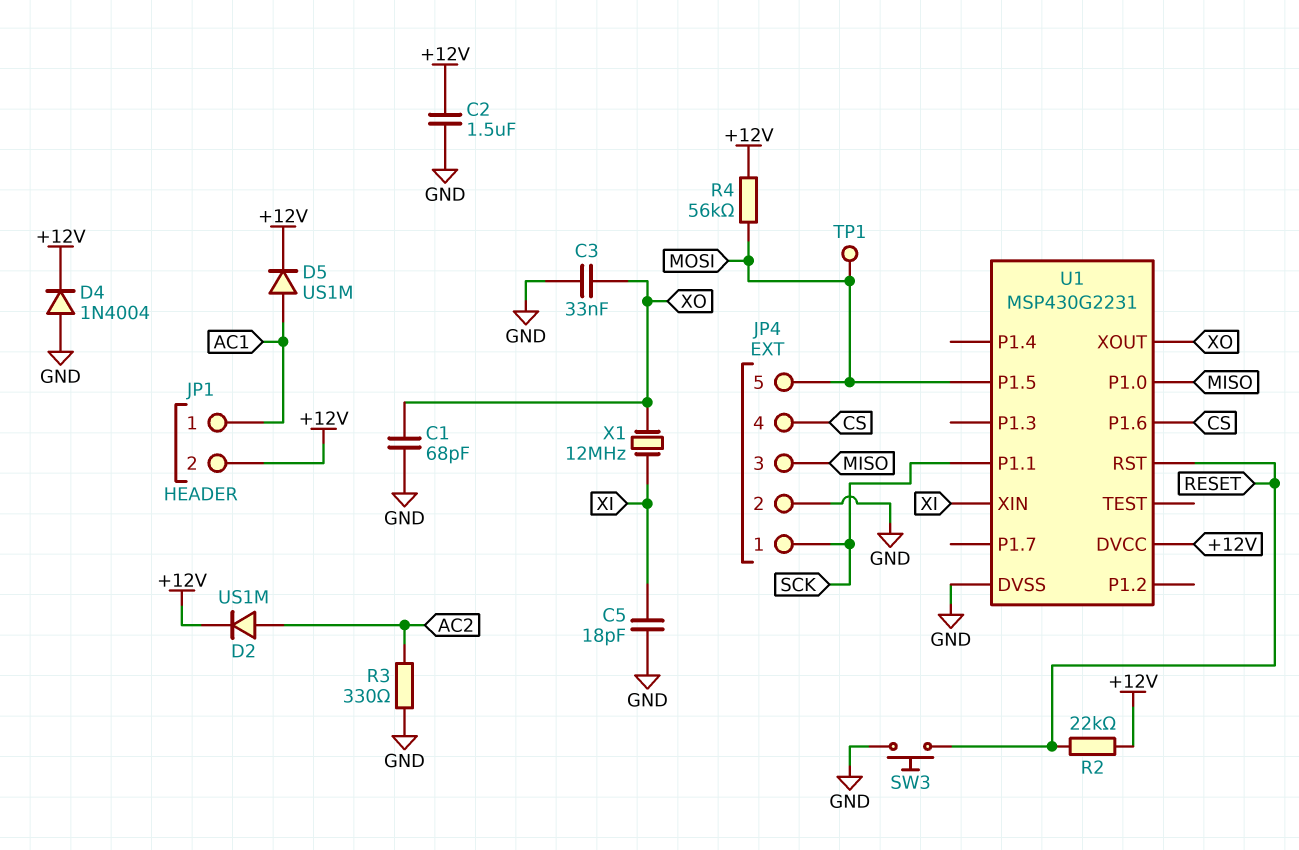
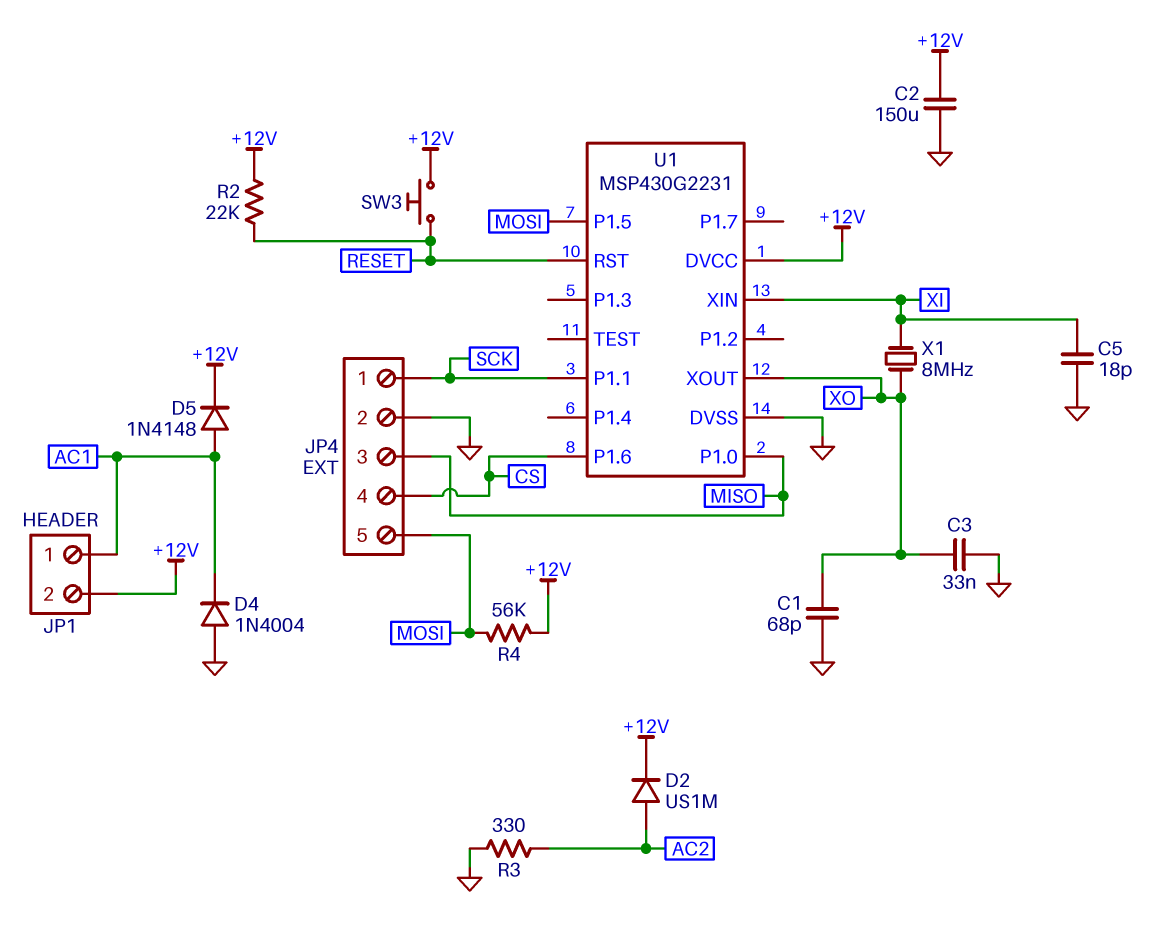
C2: 1.5uF (+12V, GND) -> 150uF (+12V, GND)
D4: diode 1N4004 (A GND, K +12V) -> diode 1N4004 (A GND, K AC1)
D5: diode US1M (A AC1, K +12V) -> diode 1N4148 (A AC1, K +12V)
SW3: button (GND, RESET) -> button (+12V, RESET)
TP1: test point (MOSI) -> none
X1: 12MHz (XI, XO) -> 8MHz (XI, XO)

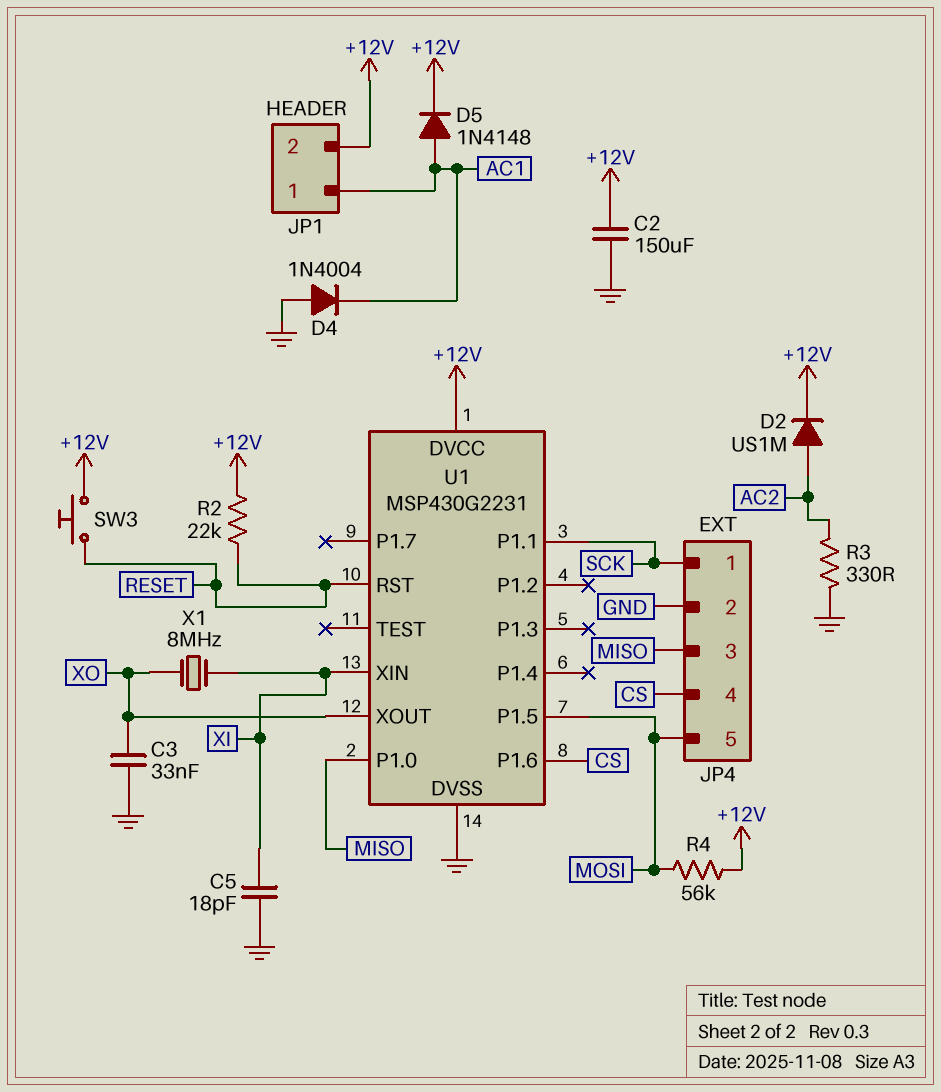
C1: 68pF (GND, XO) -> none

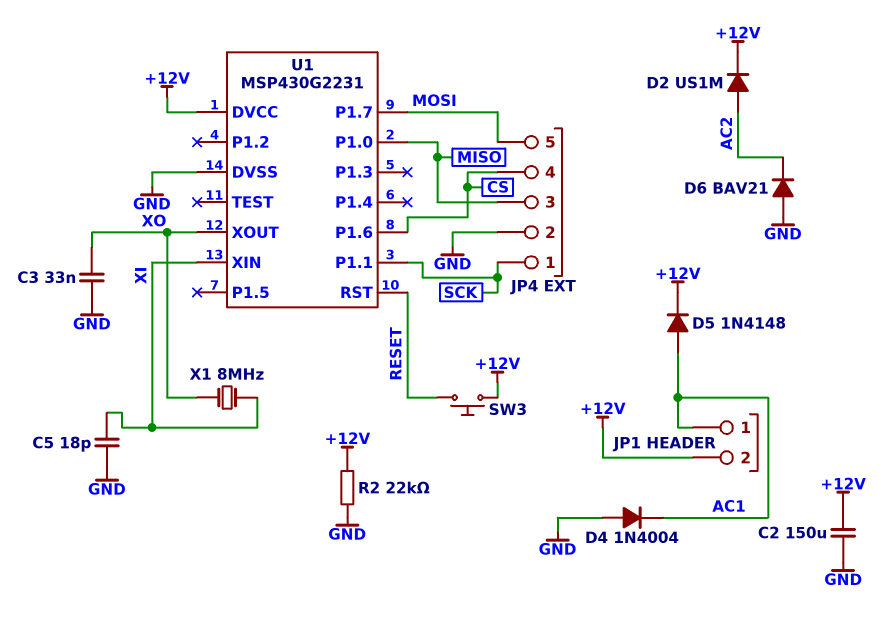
D6: none -> diode BAV21 (A GND, K AC2)
R2: 22k (+12V, RESET) -> 22k (+12V, GND)
R3: 330 (AC2, GND) -> none
R4: 56k (+12V, MOSI) -> none
U1 pin P1.5: MOSI -> none
U1 pin P1.7: none -> MOSI

